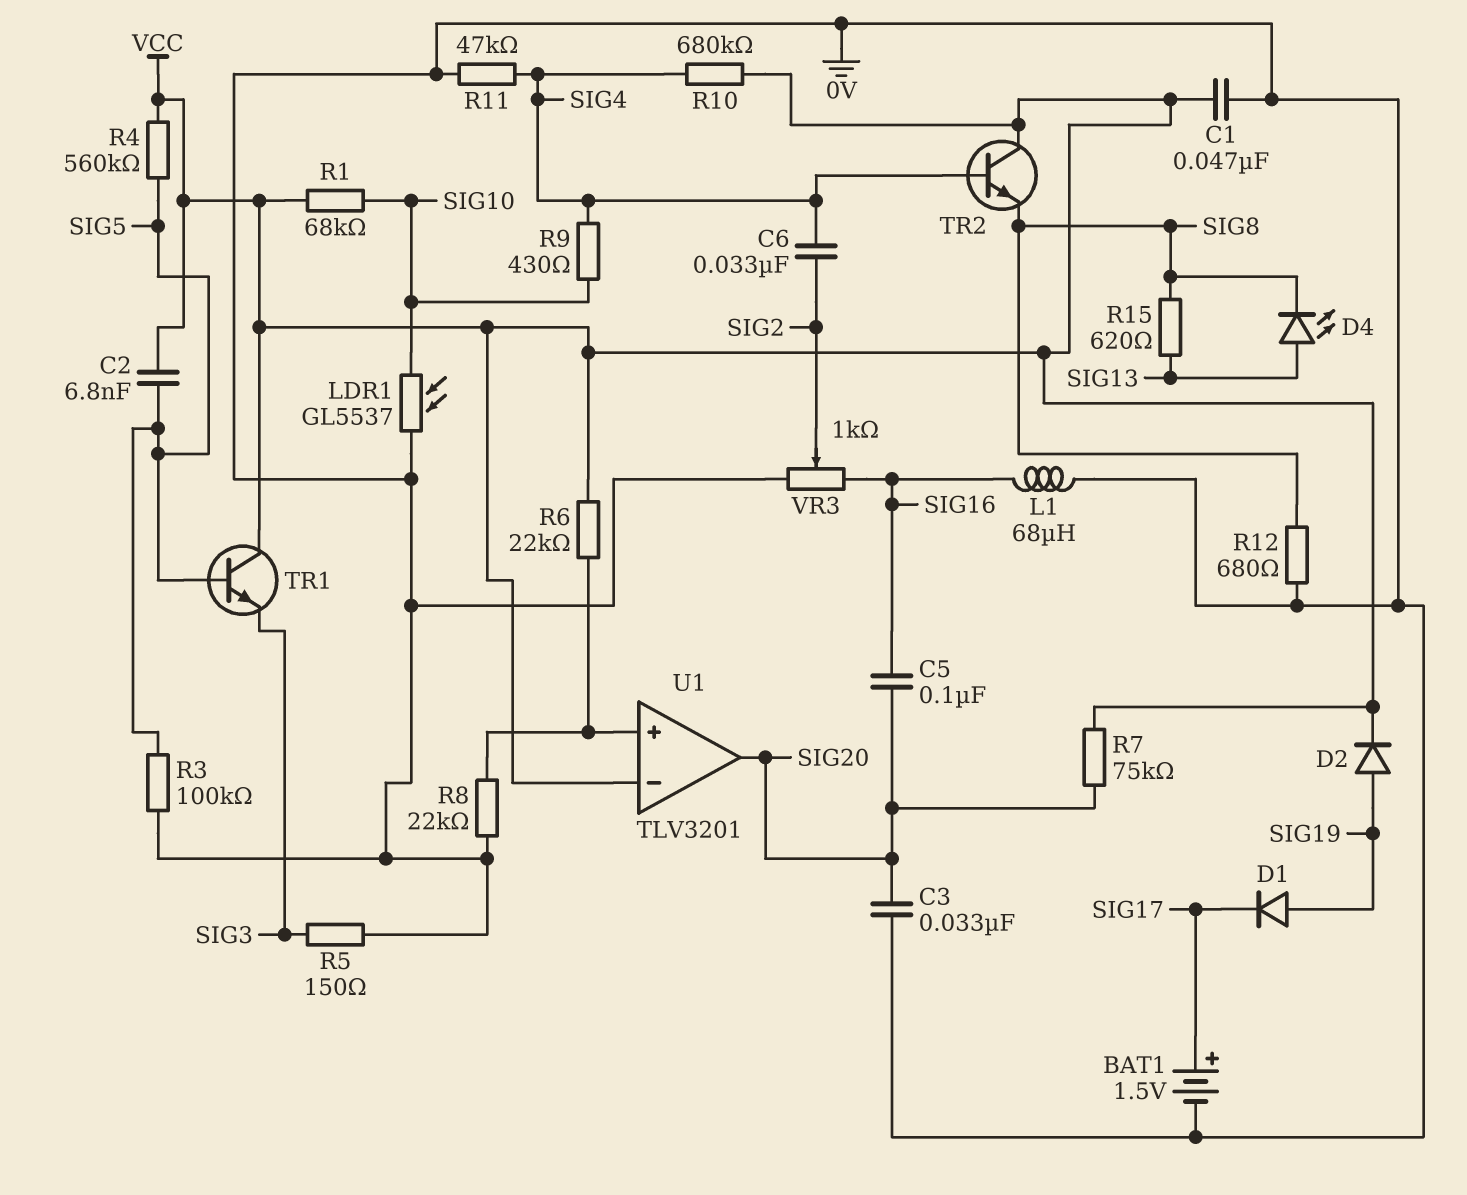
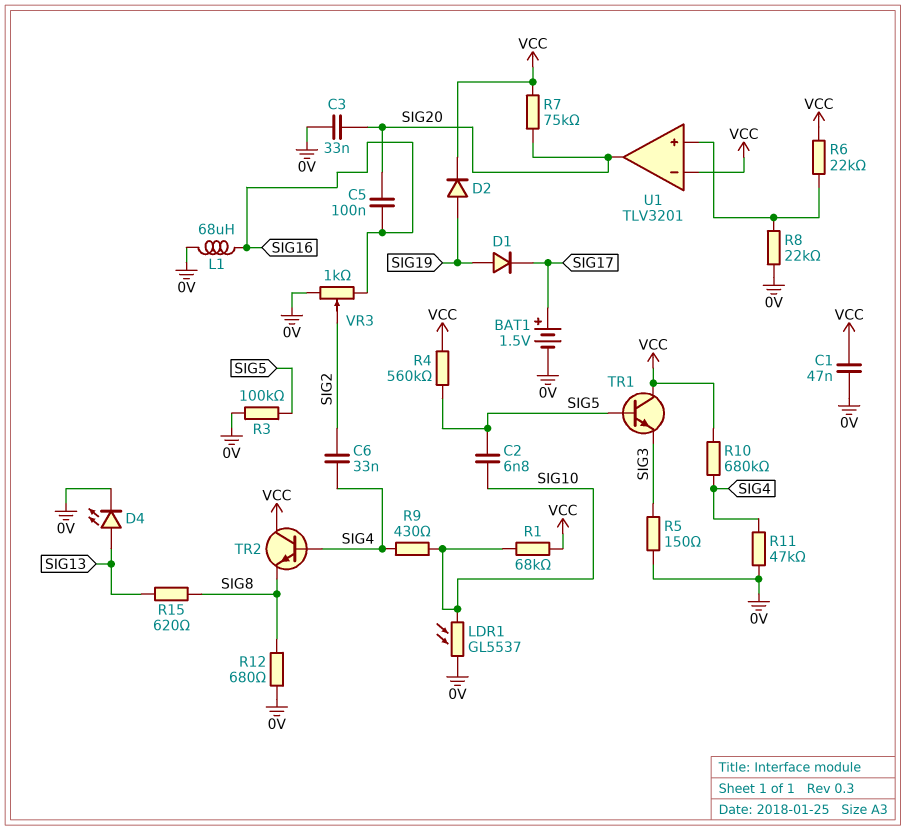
C2: 6.8nF (SIG5, VCC) -> 6.8nF (SIG5, SIG10)
D4: LED (A SIG13, K SIG8) -> LED (A SIG13, K 0V)

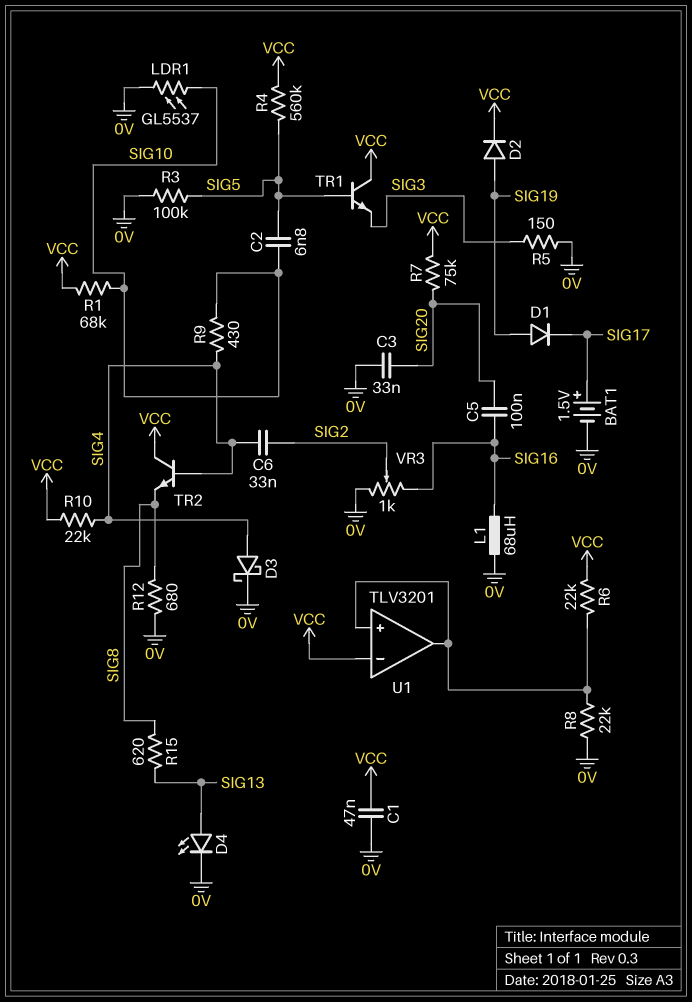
D3: none -> schottky (A SIG4, K 0V)
R10: 680k (SIG4, VCC) -> 22k (SIG4, VCC)
R11: 47k (0V, SIG4) -> none
U1 pin out: SIG20 -> U1/in+

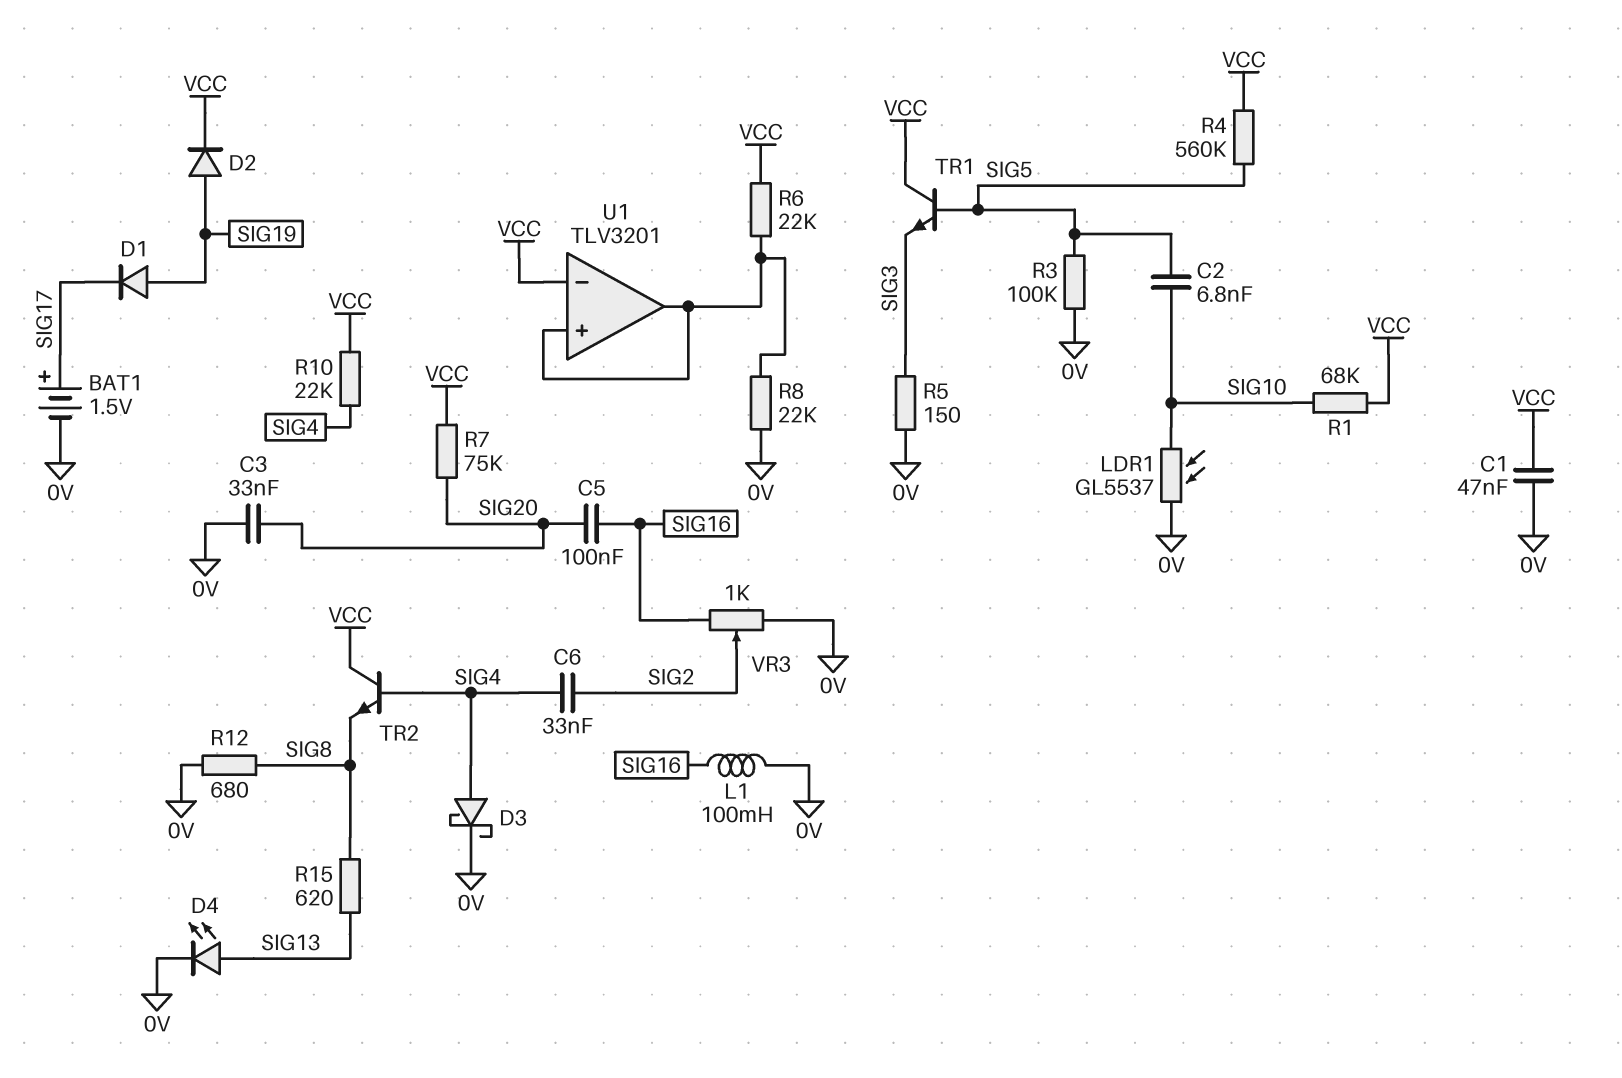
L1: 68uH (0V, SIG16) -> 100mH (0V, SIG16)
R9: 430 (SIG4, SIG10) -> none

